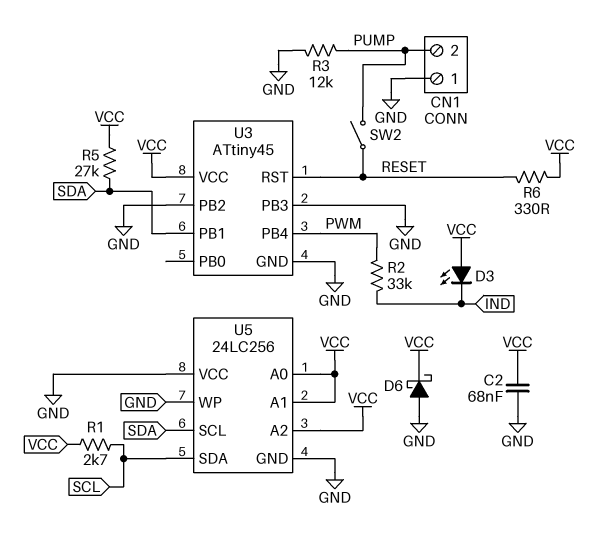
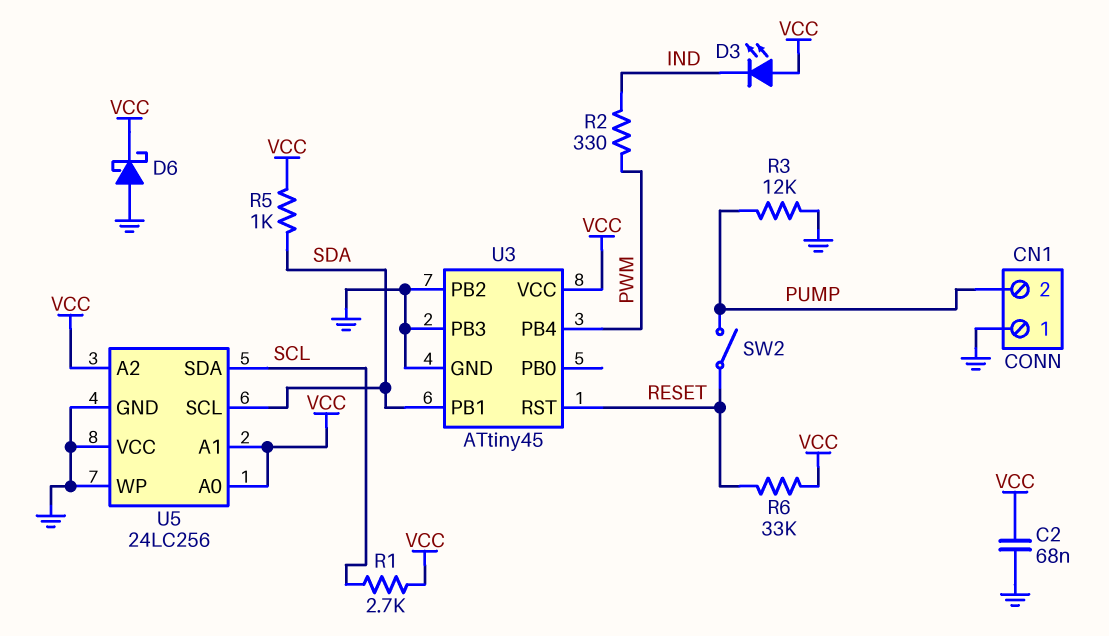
R2: 33k (IND, PWM) -> 330 (IND, PWM)
R5: 27k (SDA, VCC) -> 1k (SDA, VCC)
R6: 330 (RESET, VCC) -> 33k (RESET, VCC)

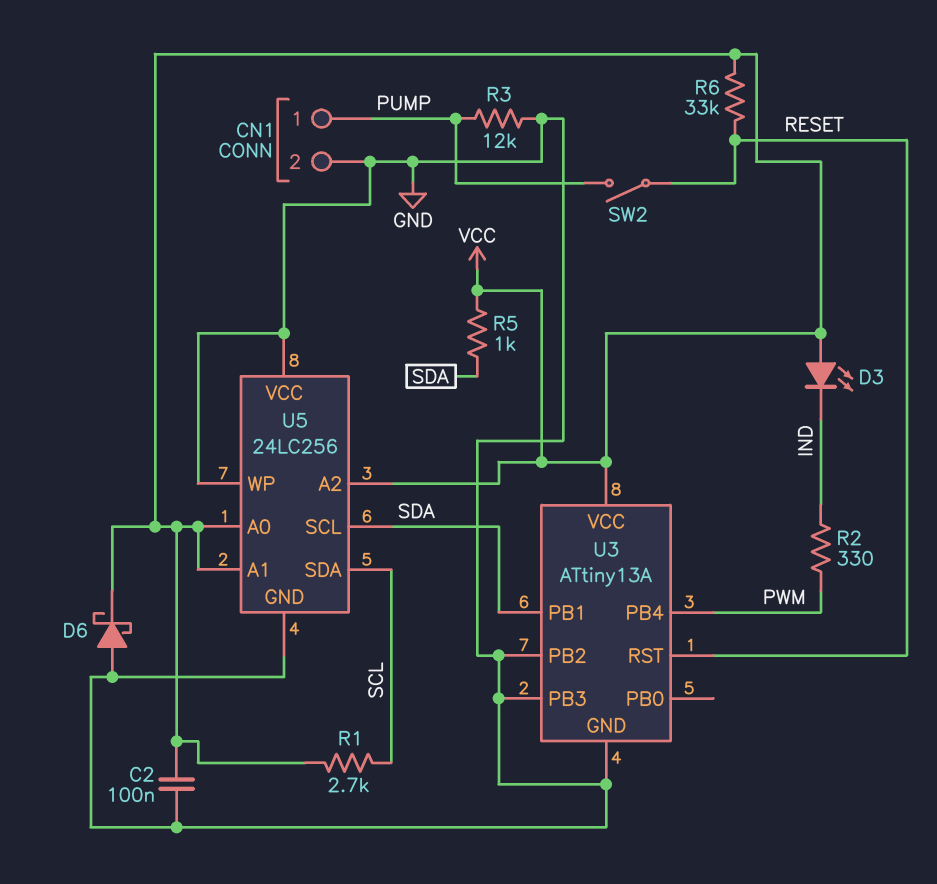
C2: 68nF (GND, VCC) -> 100nF (GND, VCC)
CN1 pin 1: GND -> PUMP
CN1 pin 2: PUMP -> GND
U3: ATtiny45 -> ATtiny13A

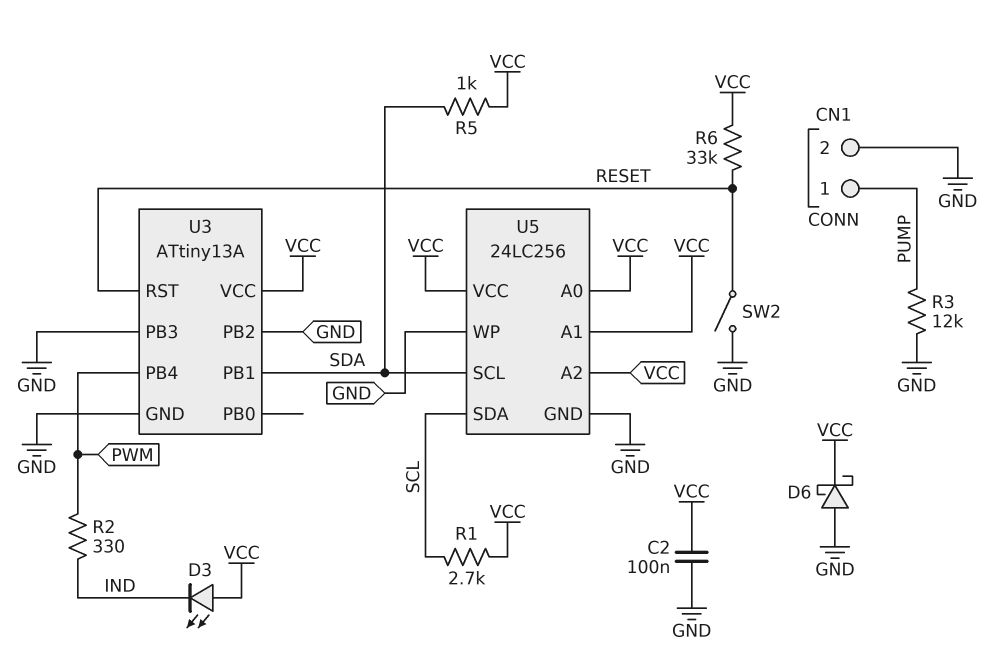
SW2: switch (PUMP, RESET) -> switch (GND, RESET)
U5 pin VCC: GND -> VCC

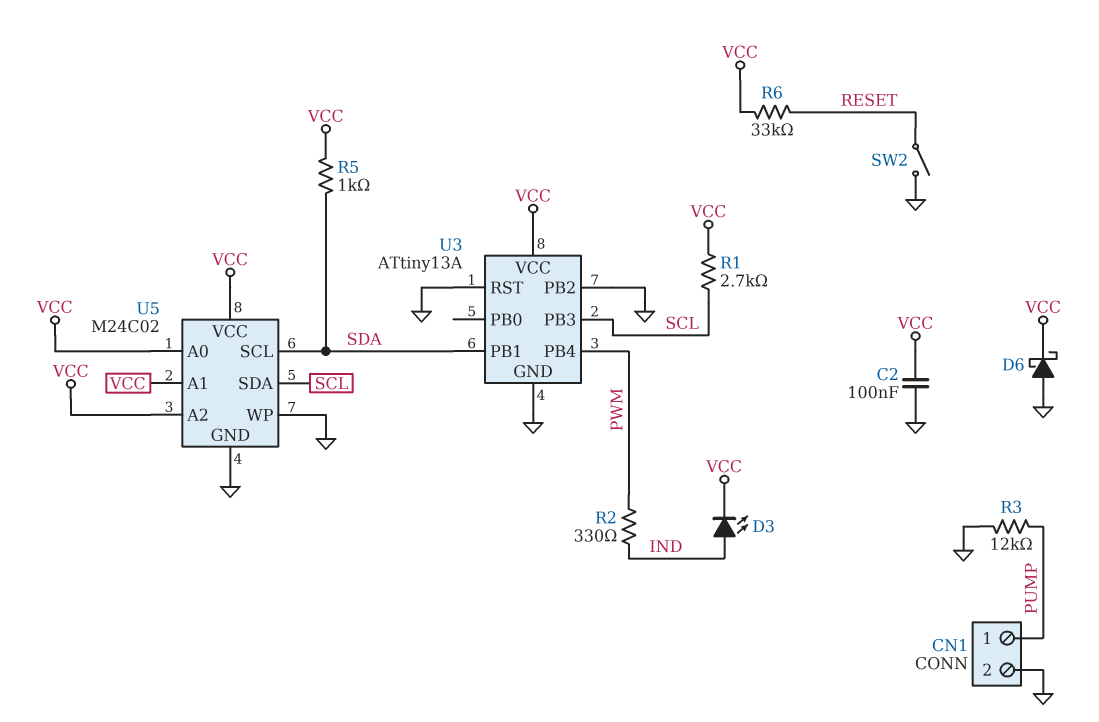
D3: LED (A VCC, K IND) -> LED (A IND, K VCC)
U3 pin PB3: GND -> SCL
U3 pin RST: RESET -> GND
U5: 24LC256 -> M24C02

